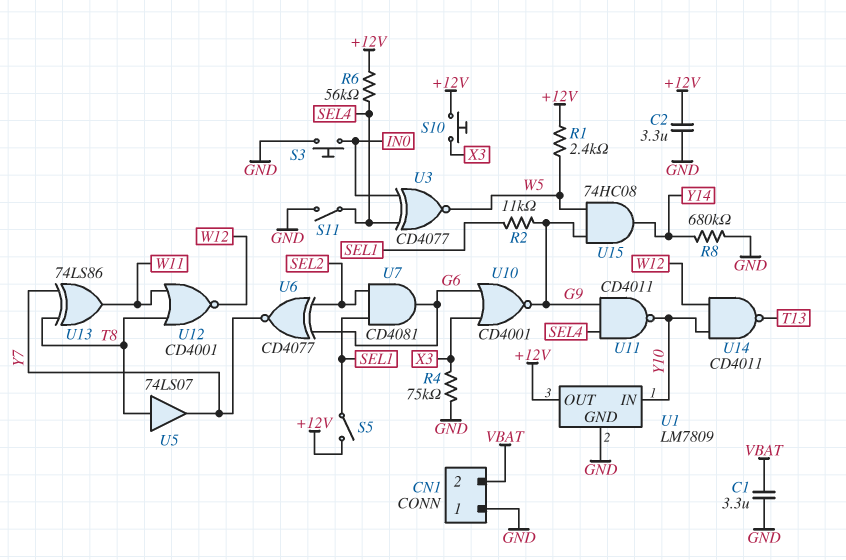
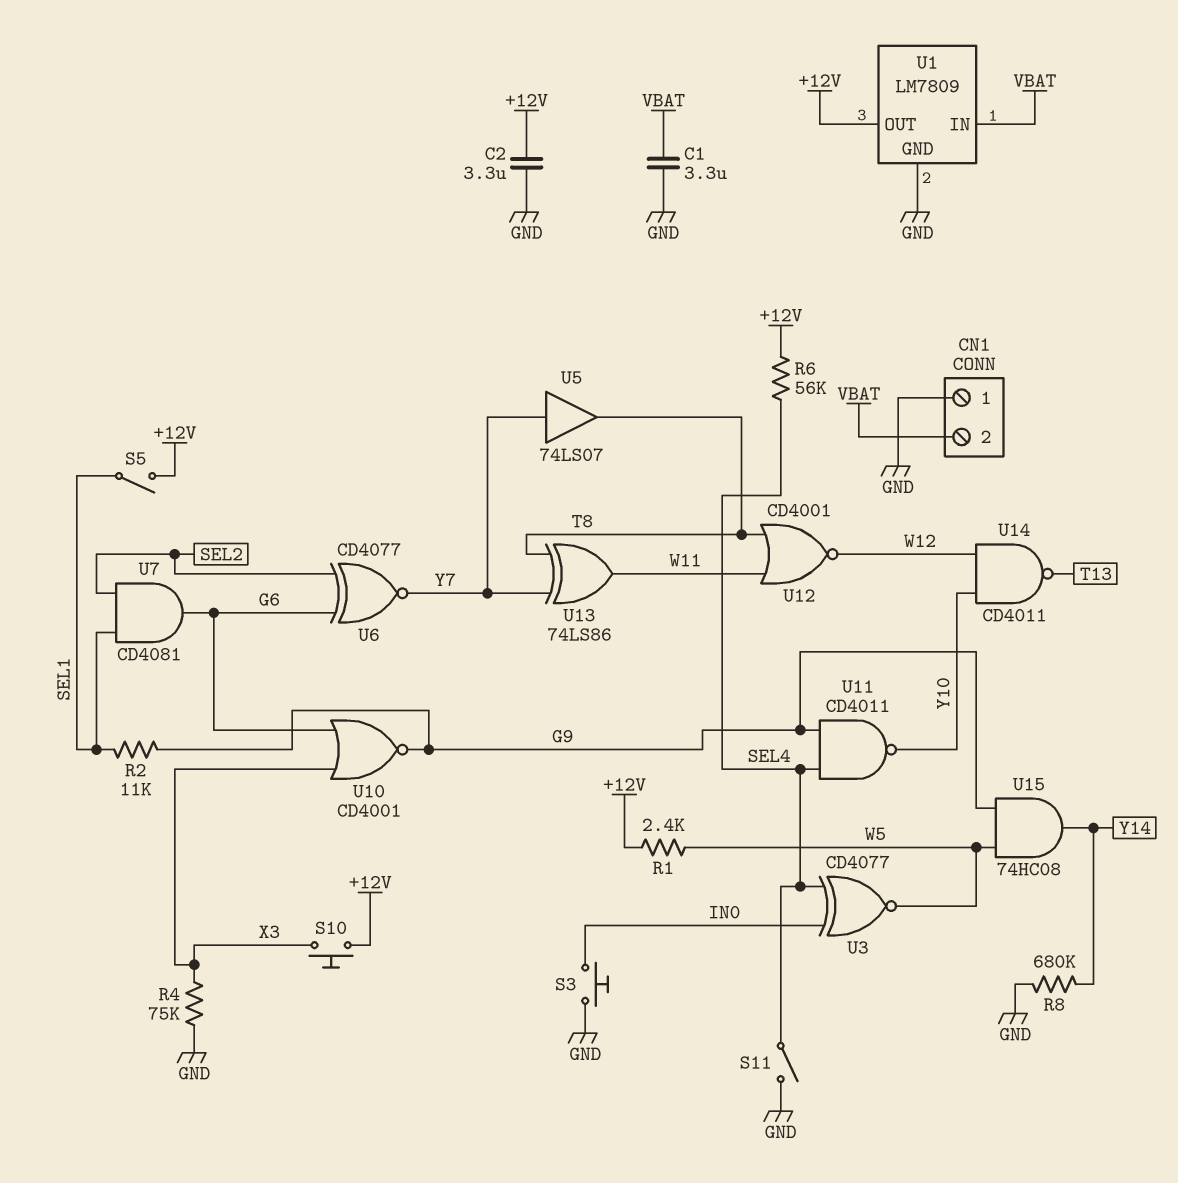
U1 pin IN: Y10 -> VBAT
U5: buffer 74LS07 (in T8, out Y7) -> buffer 74LS07 (in Y7, out T8)

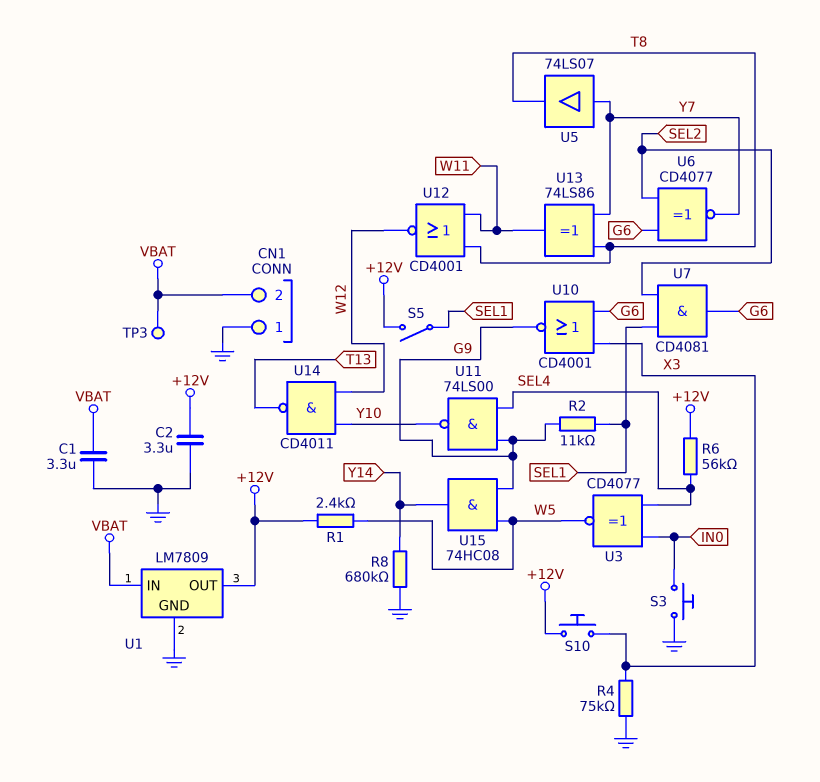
S11: switch (GND, SEL4) -> none
TP3: none -> test point (VBAT)
U11: NAND CD4011 (in G9, in SEL4, out Y10) -> NAND 74LS00 (in G9, in SEL4, out Y10)

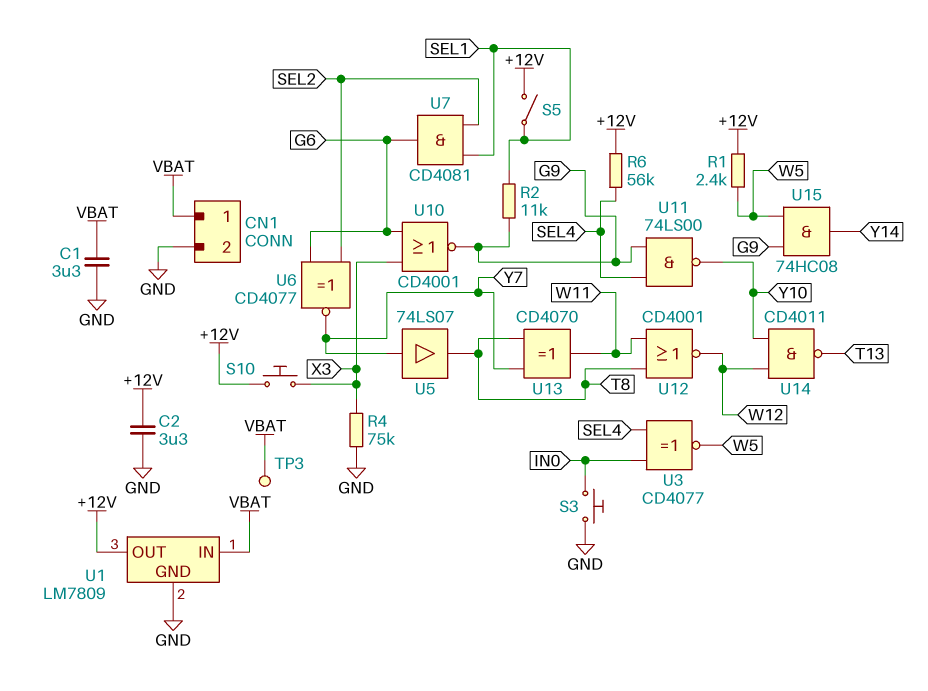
CN1 pin 1: GND -> VBAT
CN1 pin 2: VBAT -> GND
R8: 680k (GND, Y14) -> none
U13: XOR 74LS86 (in T8, in Y7, out W11) -> XOR CD4070 (in T8, in Y7, out W11)

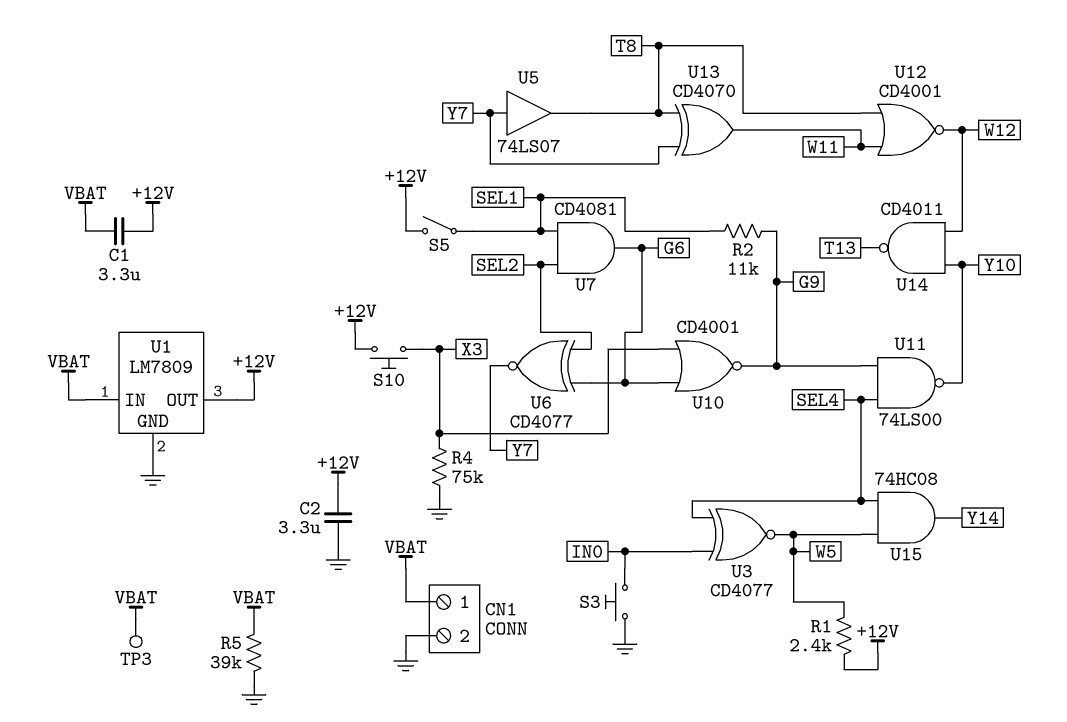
C1: 3.3uF (GND, VBAT) -> 3.3uF (+12V, VBAT)
R5: none -> 39k (GND, VBAT)
R6: 56k (+12V, SEL4) -> none
U15: AND 74HC08 (in G9, in W5, out Y14) -> AND 74HC08 (in SEL4, in W5, out Y14)

